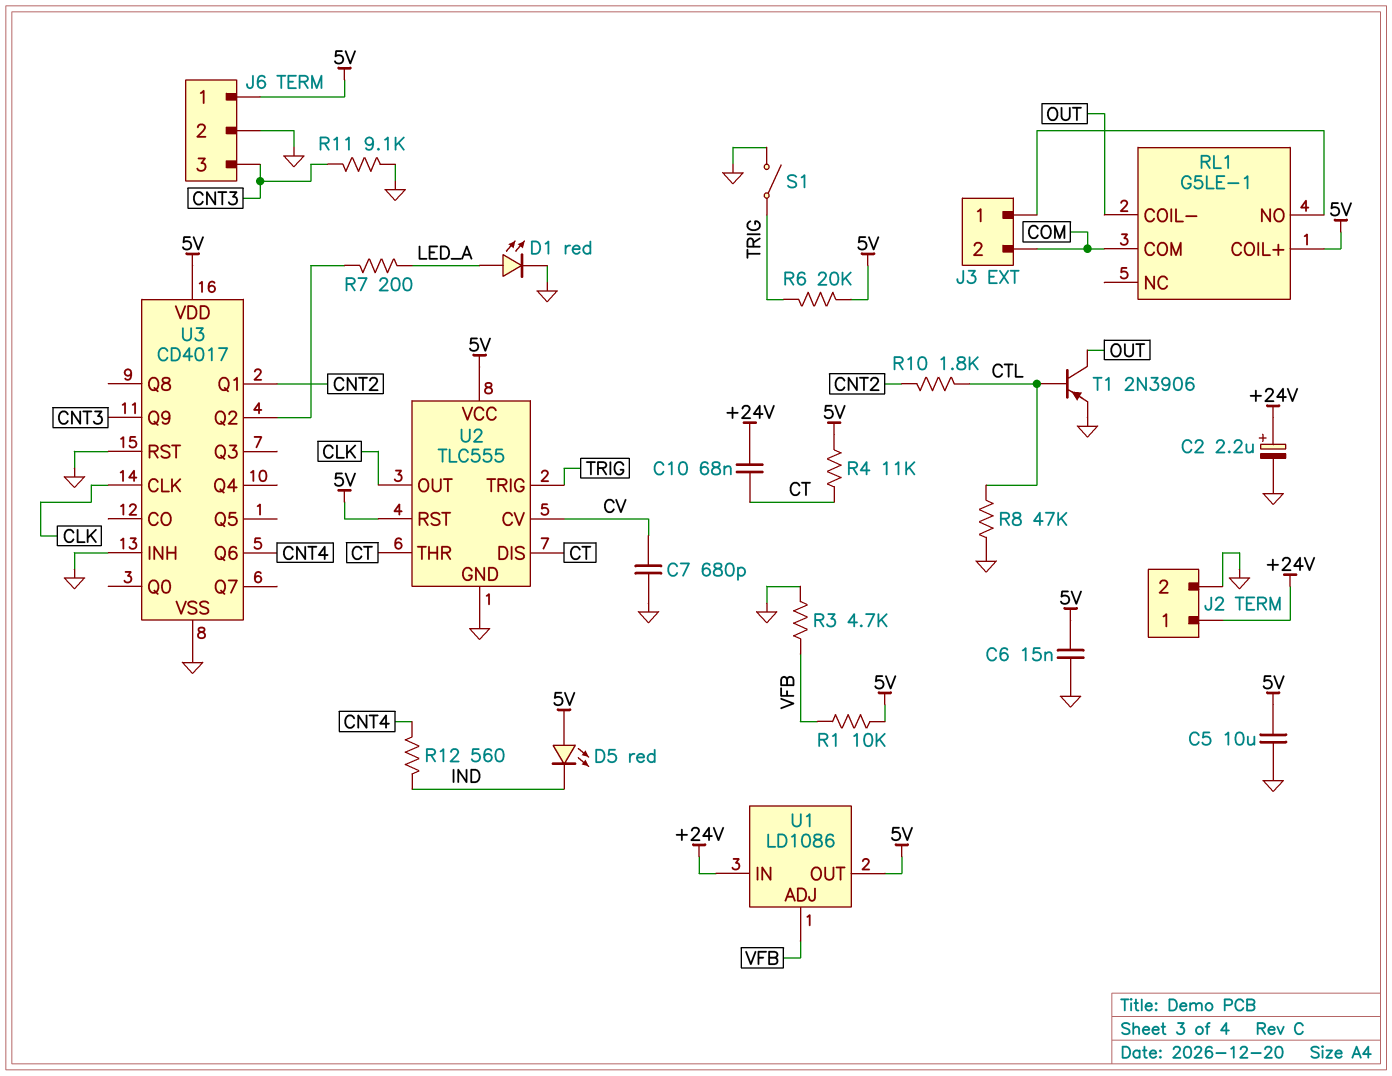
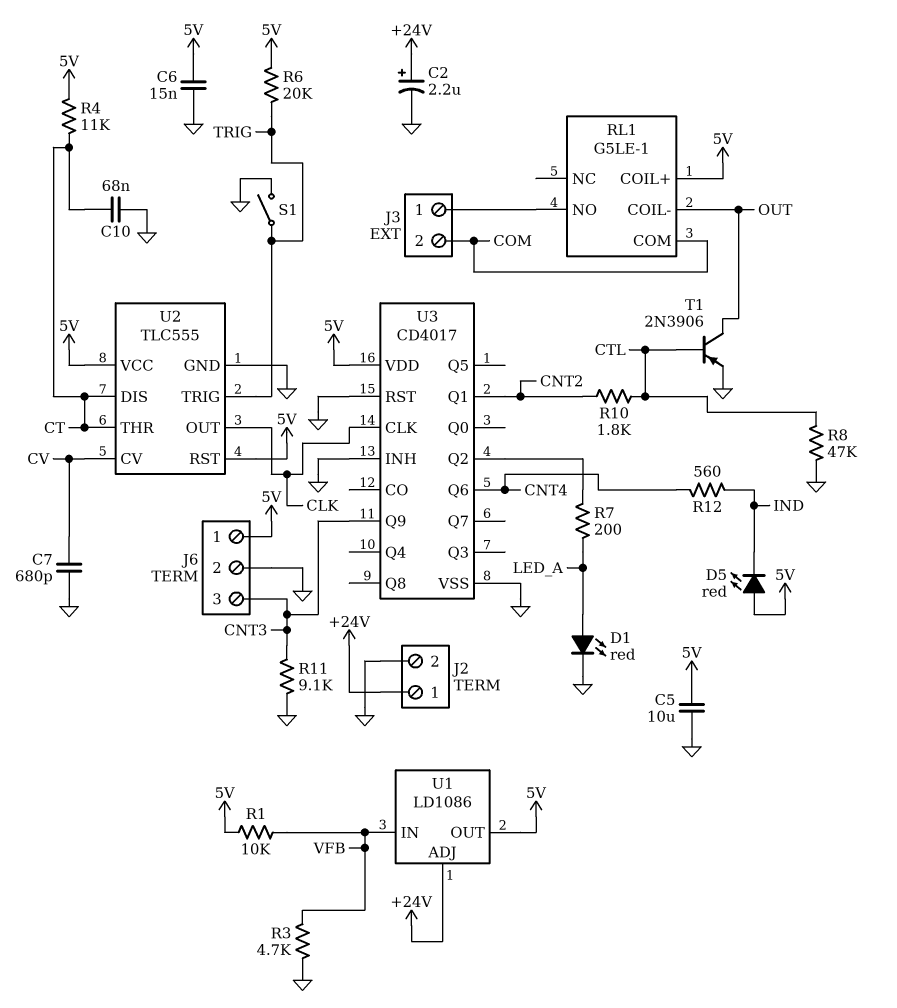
C10: 68nF (+24V, CT) -> 68nF (CT, GND)
U1 pin ADJ: VFB -> +24V
U1 pin IN: +24V -> VFB

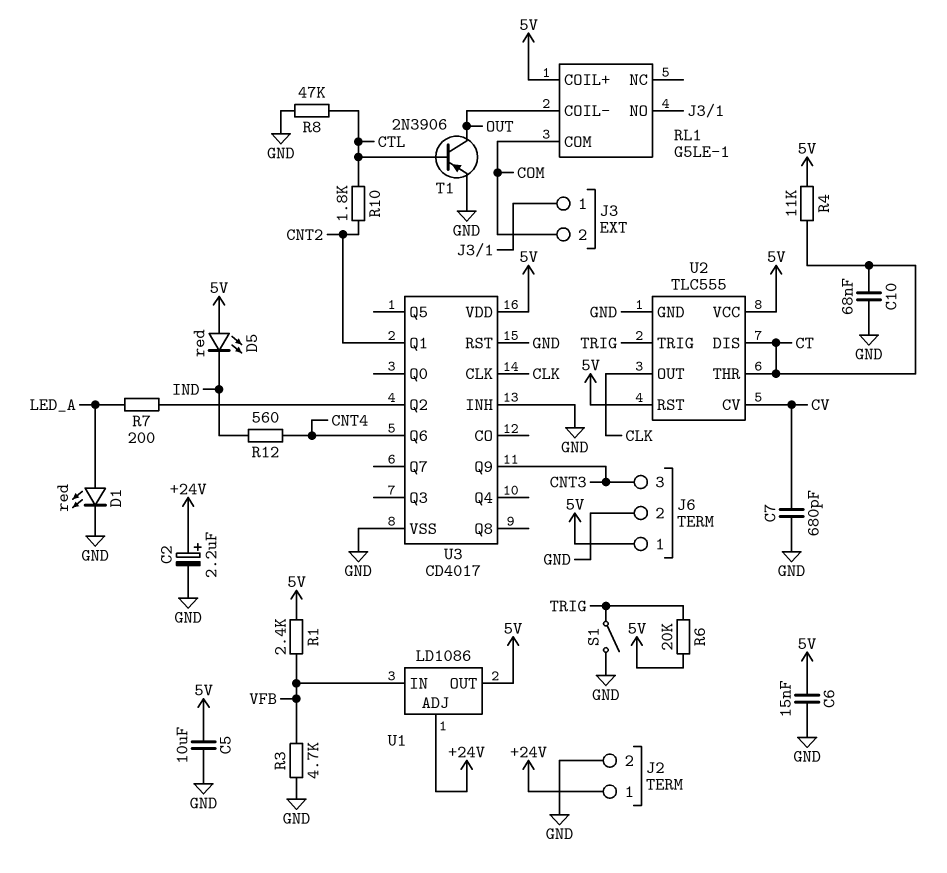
R1: 10k (5V, VFB) -> 2.4k (5V, VFB)
R11: 9.1k (CNT3, GND) -> none

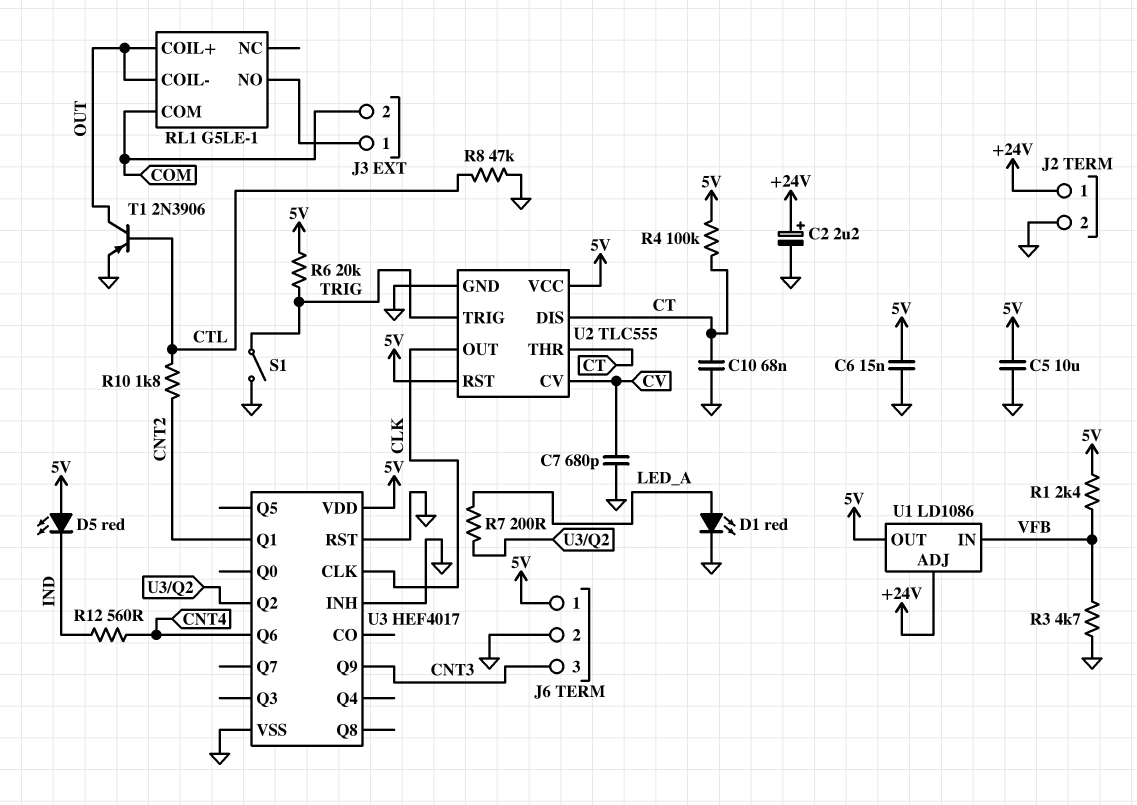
R4: 11k (5V, CT) -> 100k (5V, CT)
RL1 pin COIL+: 5V -> OUT
U3: CD4017 -> HEF4017

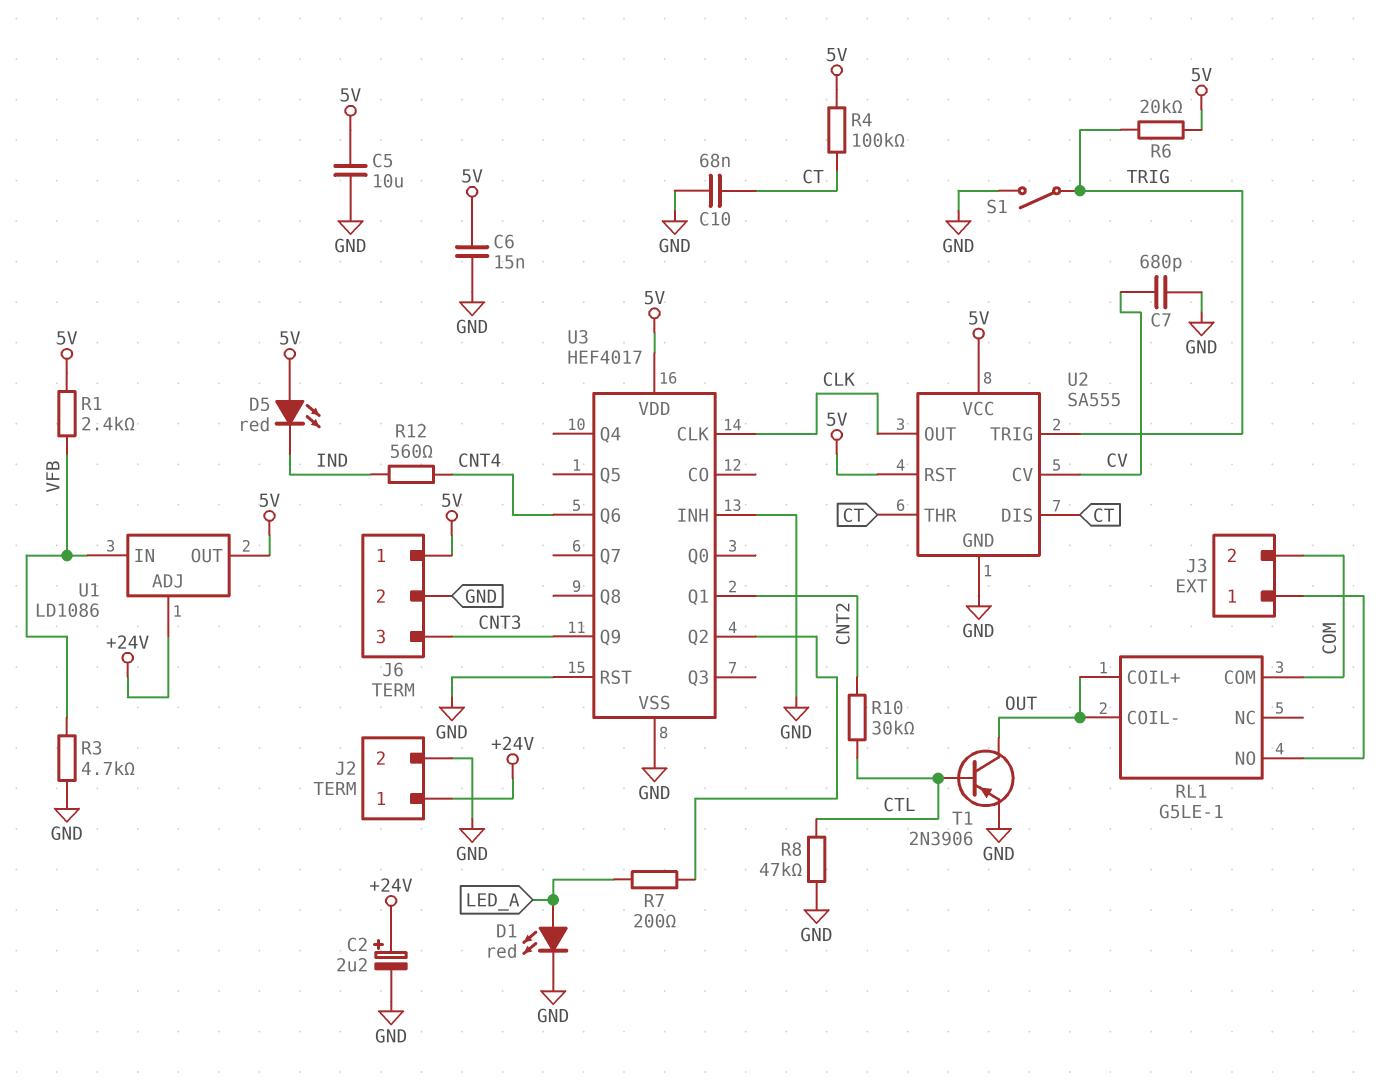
R10: 1.8k (CNT2, CTL) -> 30k (CNT2, CTL)
U2: TLC555 -> SA555

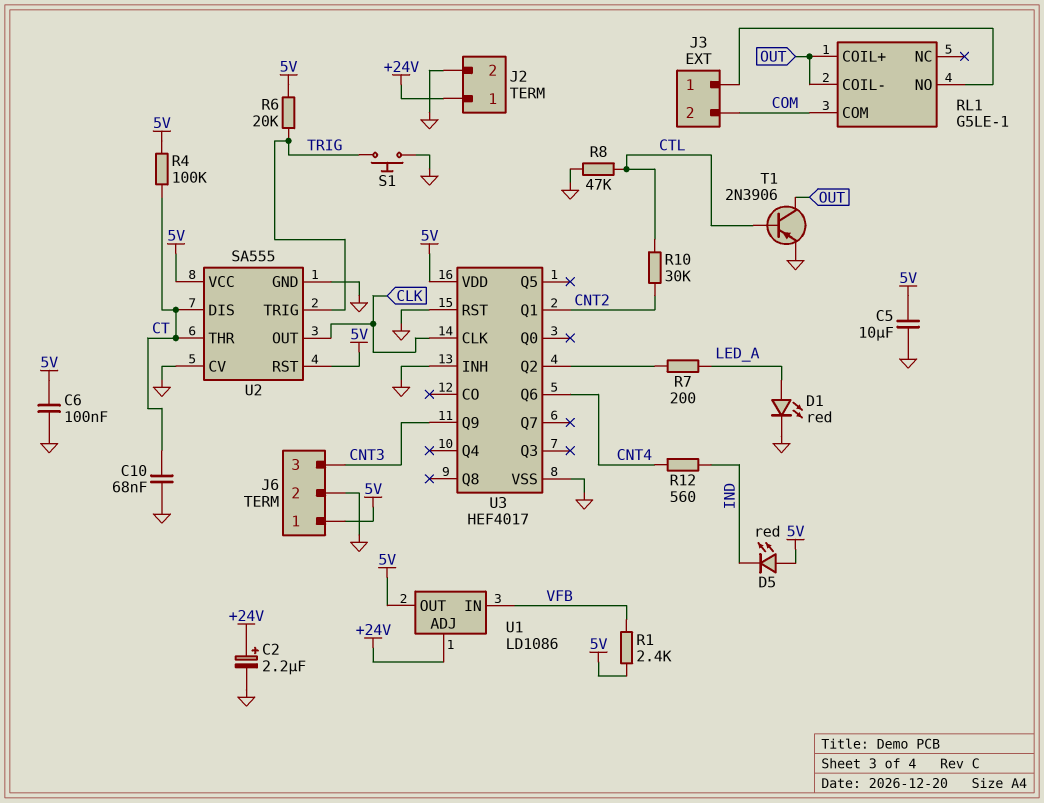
C6: 15nF (5V, GND) -> 100nF (5V, GND)
C7: 680pF (CV, GND) -> none
R3: 4.7k (GND, VFB) -> none
S1: switch (GND, TRIG) -> button (GND, TRIG)
U2 pin CV: CV -> GND

